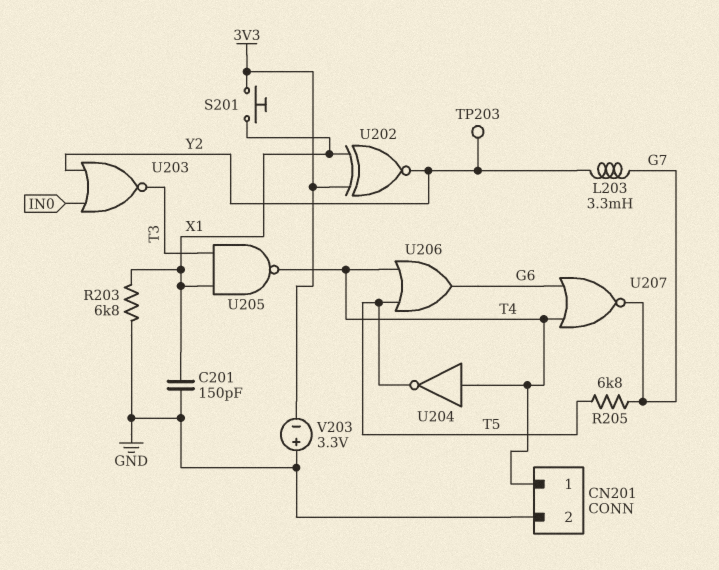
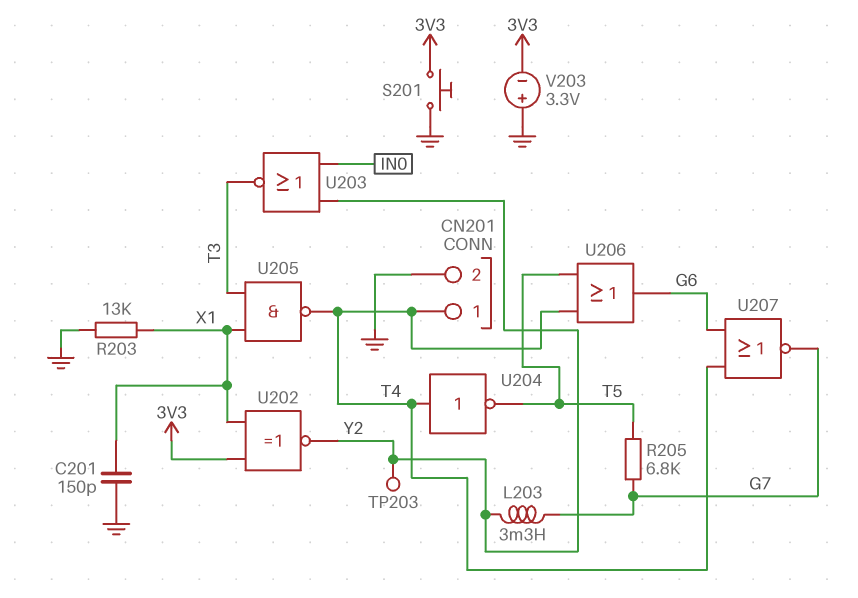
R203: 6.8k (GND, X1) -> 13k (GND, X1)
S201: button (3V3, X1) -> button (3V3, GND)

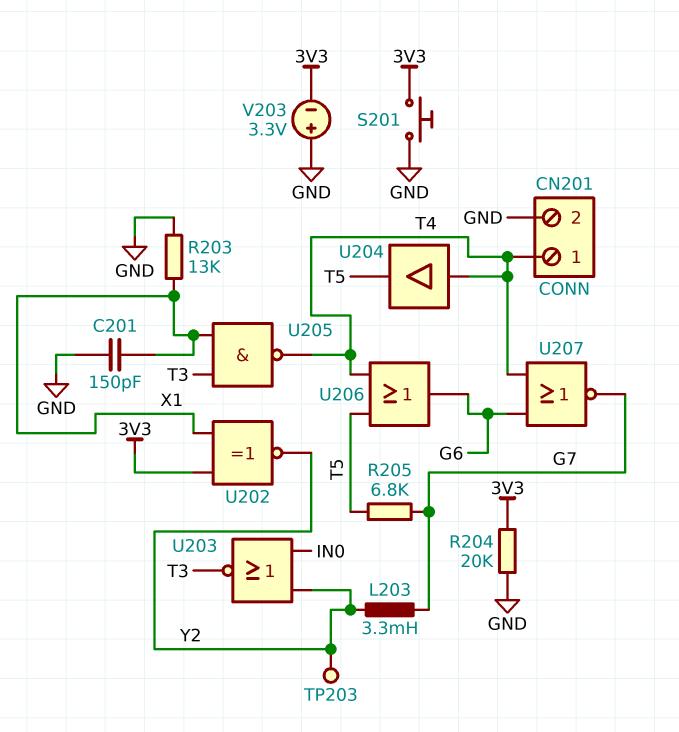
R204: none -> 20k (3V3, GND)
U204: NOT (in T4, out T5) -> buffer (in T4, out T5)

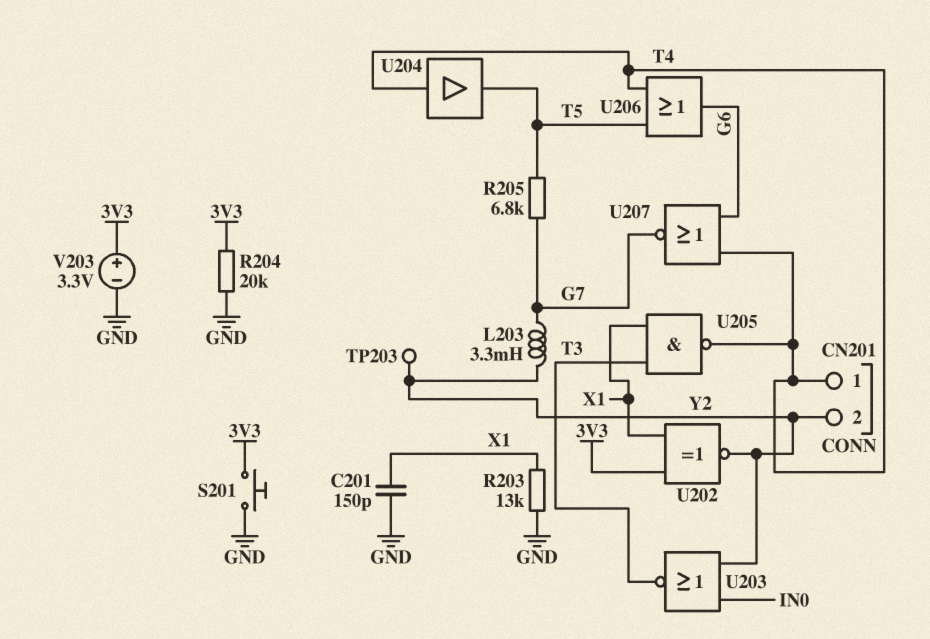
CN201 pin 2: GND -> Y2
V203: 3.3V (plus GND, minus 3V3) -> 3.3V (plus 3V3, minus GND)

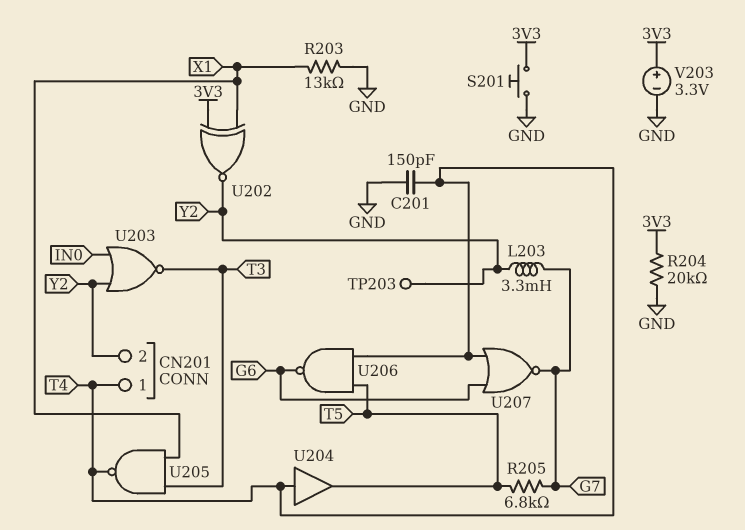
C201: 150pF (GND, X1) -> 150pF (GND, T4)
U206: OR (in T4, in T5, out G6) -> NAND (in T4, in T5, out G6)

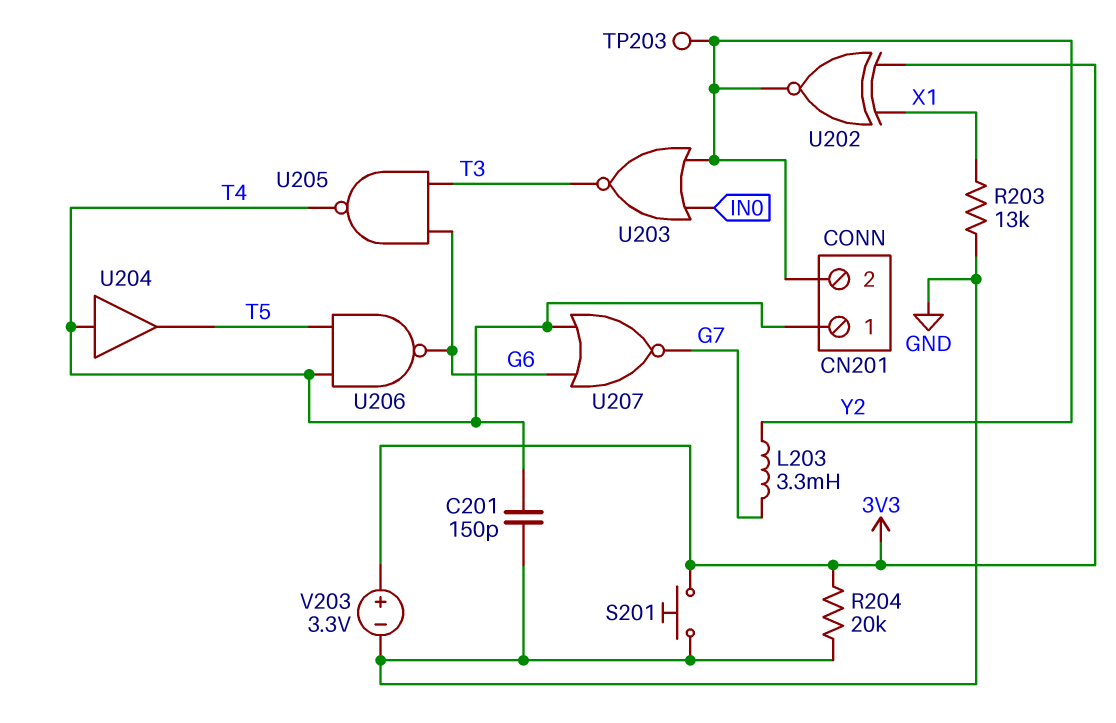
R205: 6.8k (G7, T5) -> none
U205: NAND (in T3, in X1, out T4) -> NAND (in G6, in T3, out T4)

